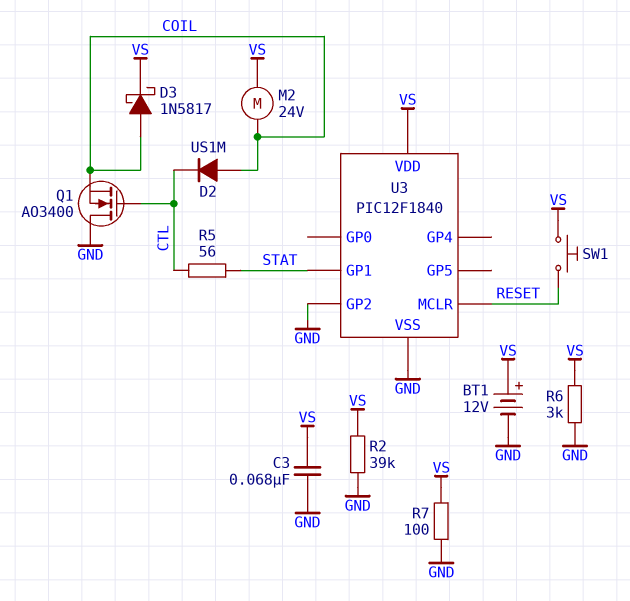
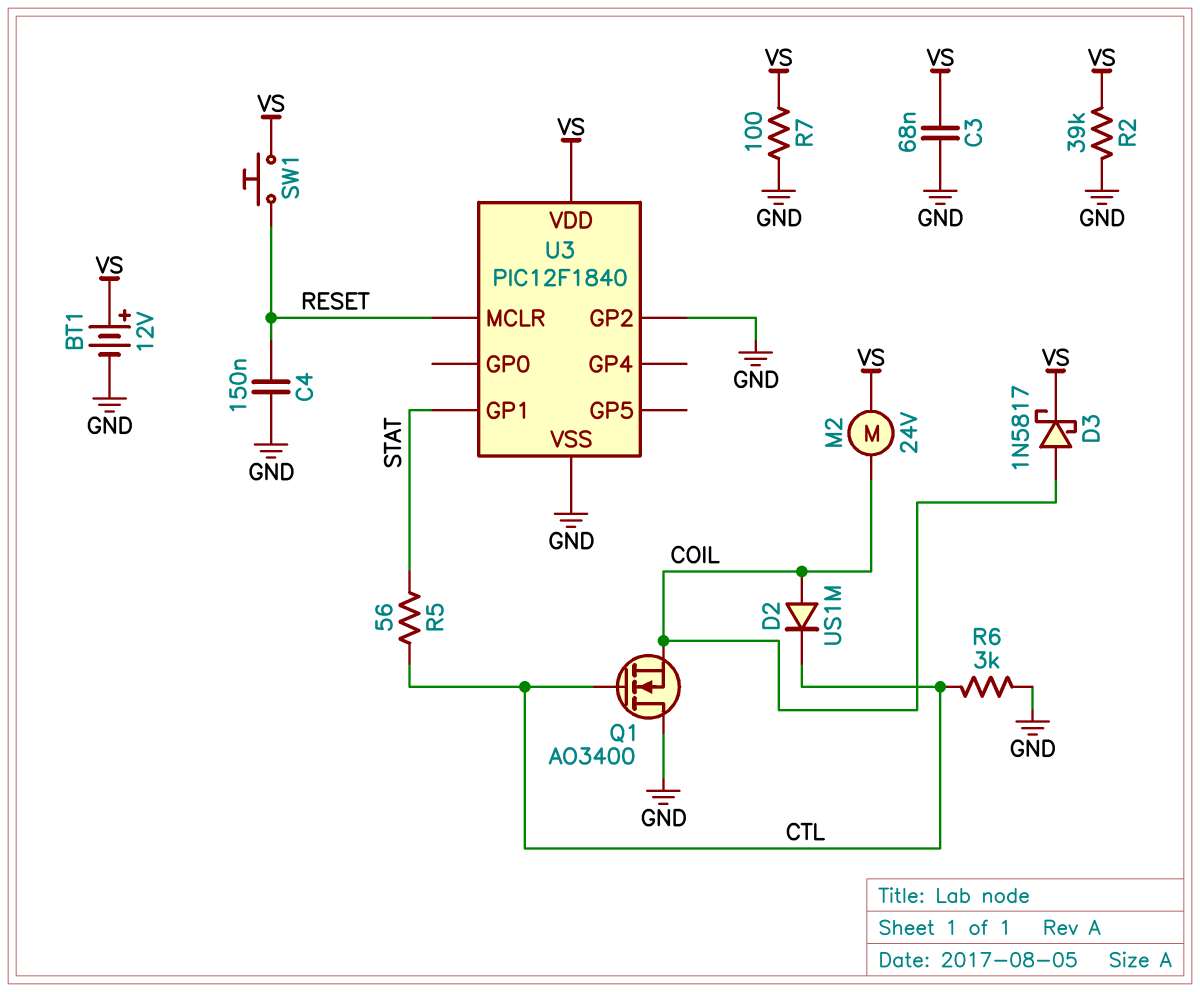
C4: none -> 150nF (GND, RESET)
R6: 3k (GND, VS) -> 3k (CTL, GND)

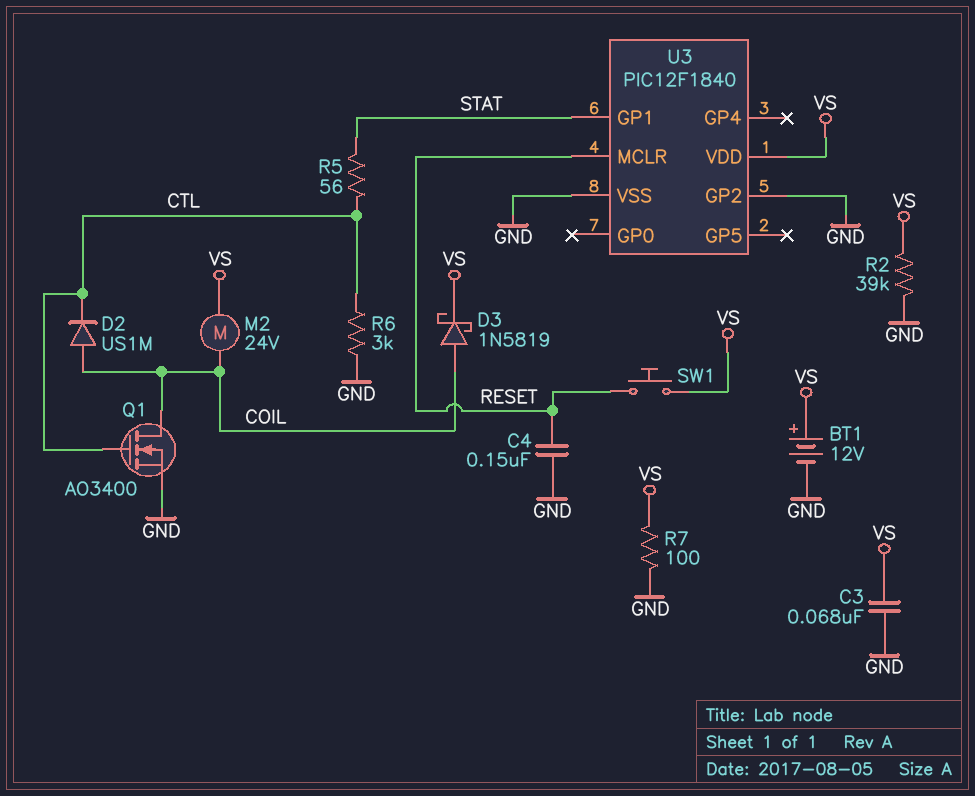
D3: schottky 1N5817 (A COIL, K VS) -> schottky 1N5819 (A COIL, K VS)
Q1: NMOS AO3400 (G CTL, D GND, S COIL) -> NMOS AO3400 (G CTL, D COIL, S GND)

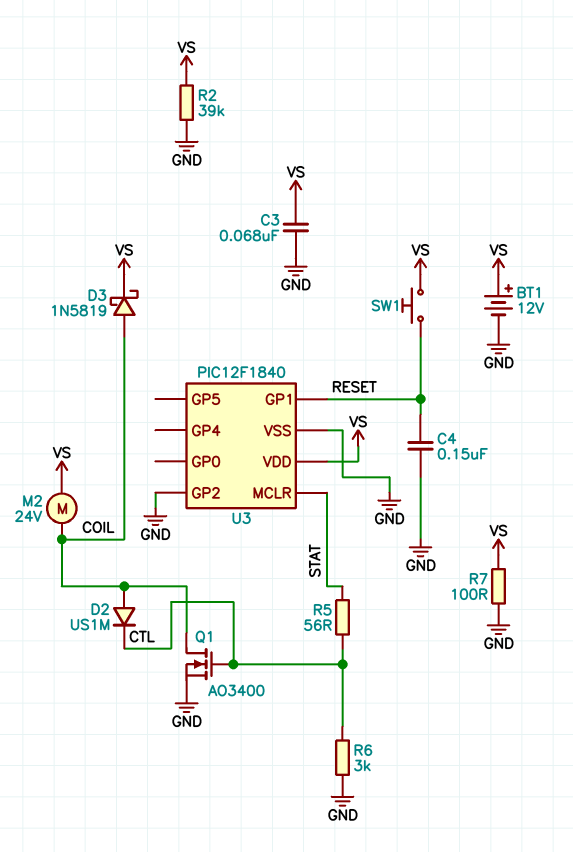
U3 pin GP1: STAT -> RESET
U3 pin MCLR: RESET -> STAT

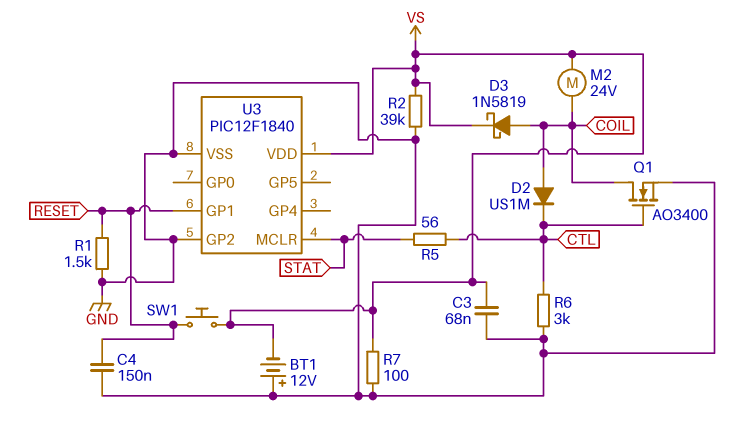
BT1: 12V (plus VS, minus GND) -> 12V (plus GND, minus VS)
R1: none -> 1.5k (GND, RESET)

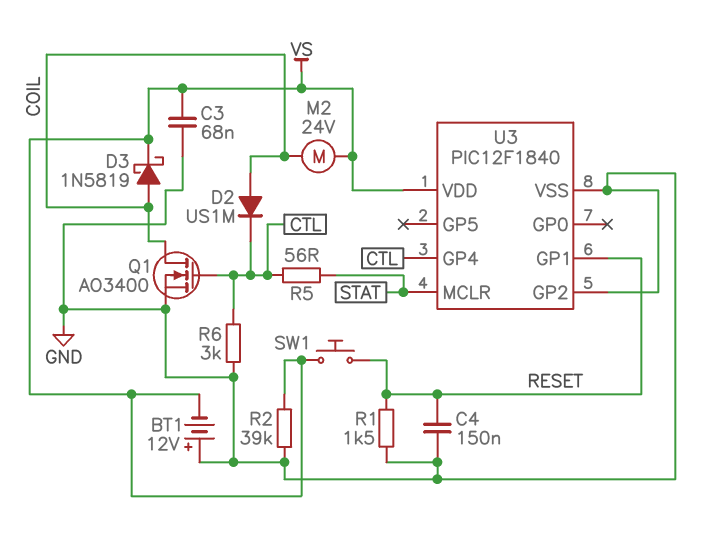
R7: 100 (GND, VS) -> none
U3 pin GP4: none -> CTL

